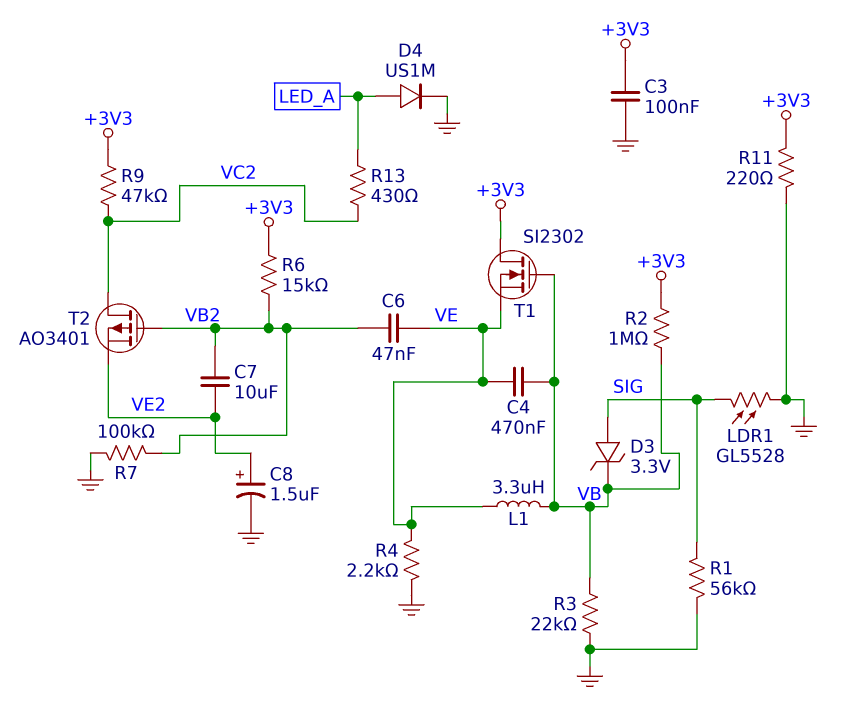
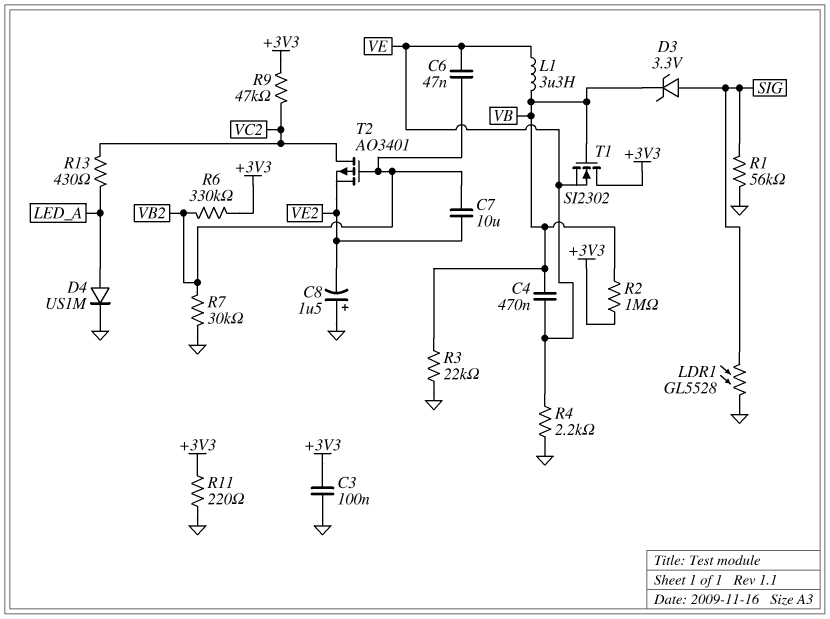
C8: 1.5uF (plus VE2, minus GND) -> 1.5uF (plus GND, minus VE2)
R6: 15k (+3V3, VB2) -> 330k (+3V3, VB2)
R7: 100k (GND, VB2) -> 30k (GND, VB2)

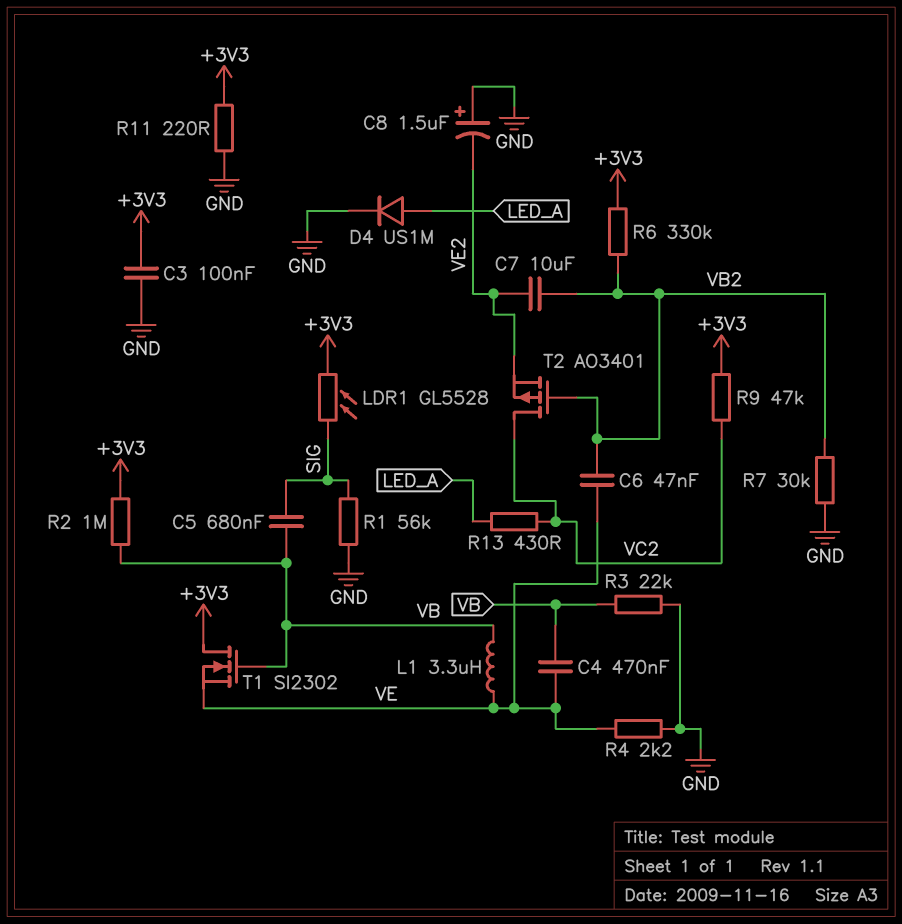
C5: none -> 680nF (SIG, VB)
D3: zener 3.3V (A SIG, K VB) -> none
LDR1: GL5528 (GND, SIG) -> GL5528 (+3V3, SIG)

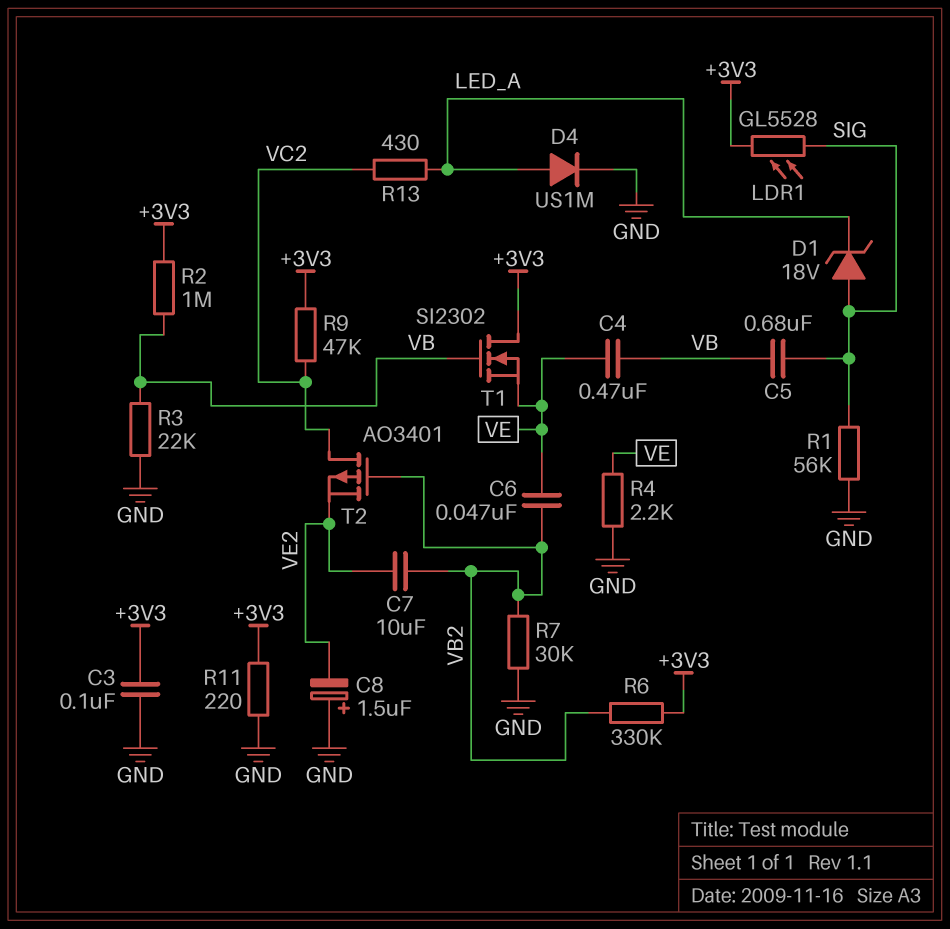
D1: none -> zener 18V (A SIG, K LED_A)
L1: 3.3uH (VB, VE) -> none

